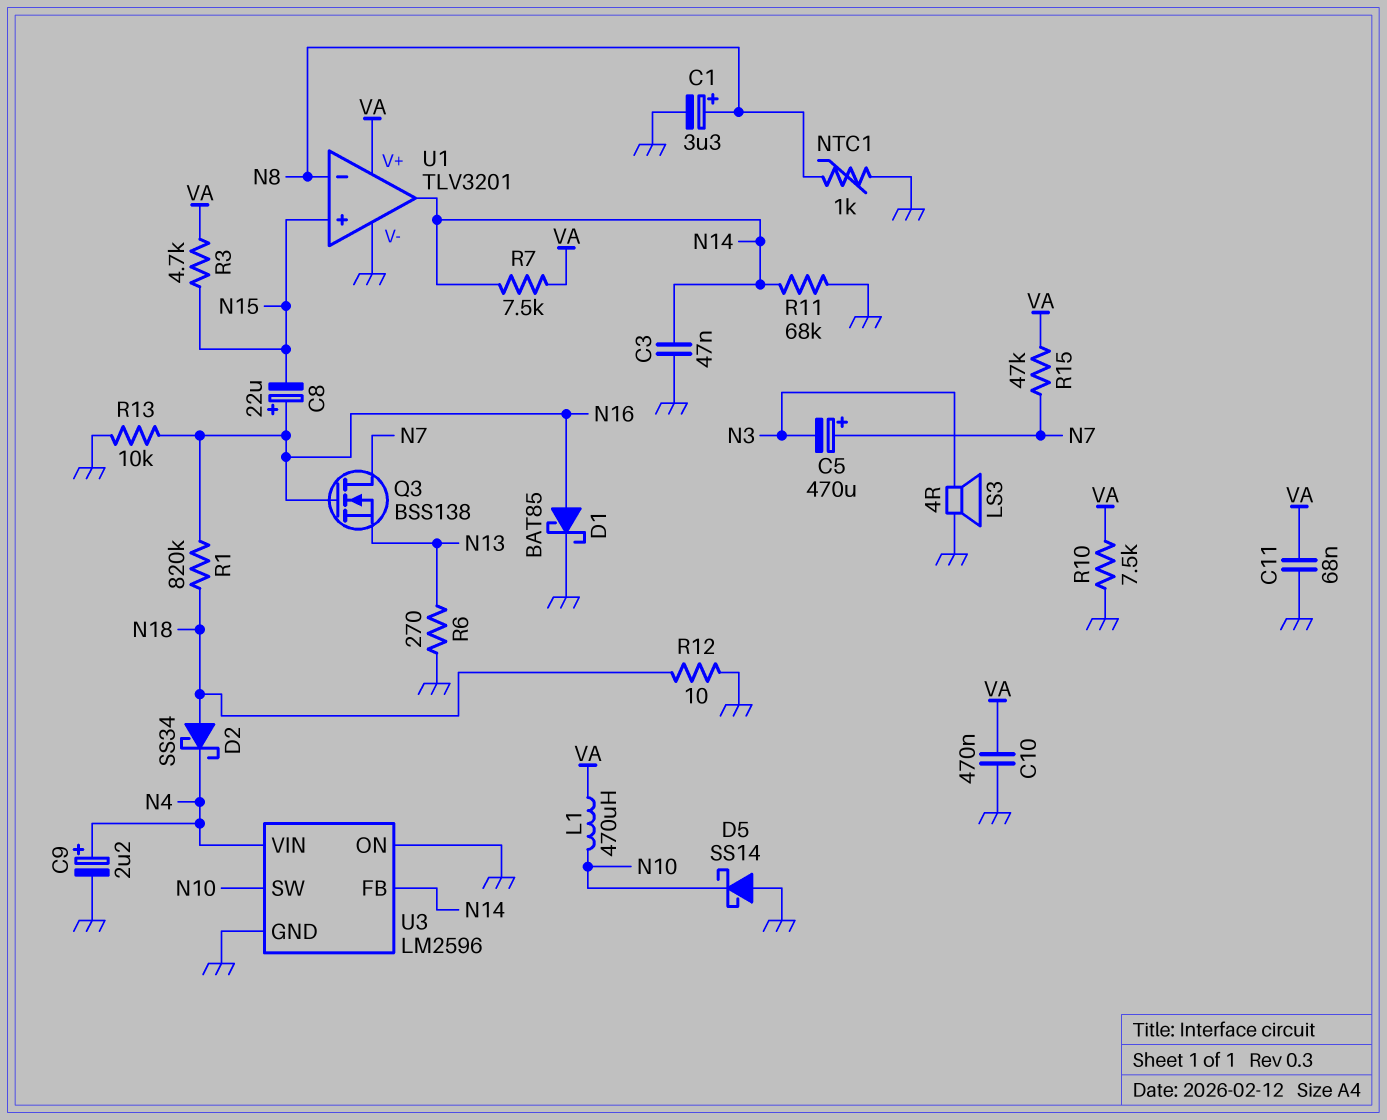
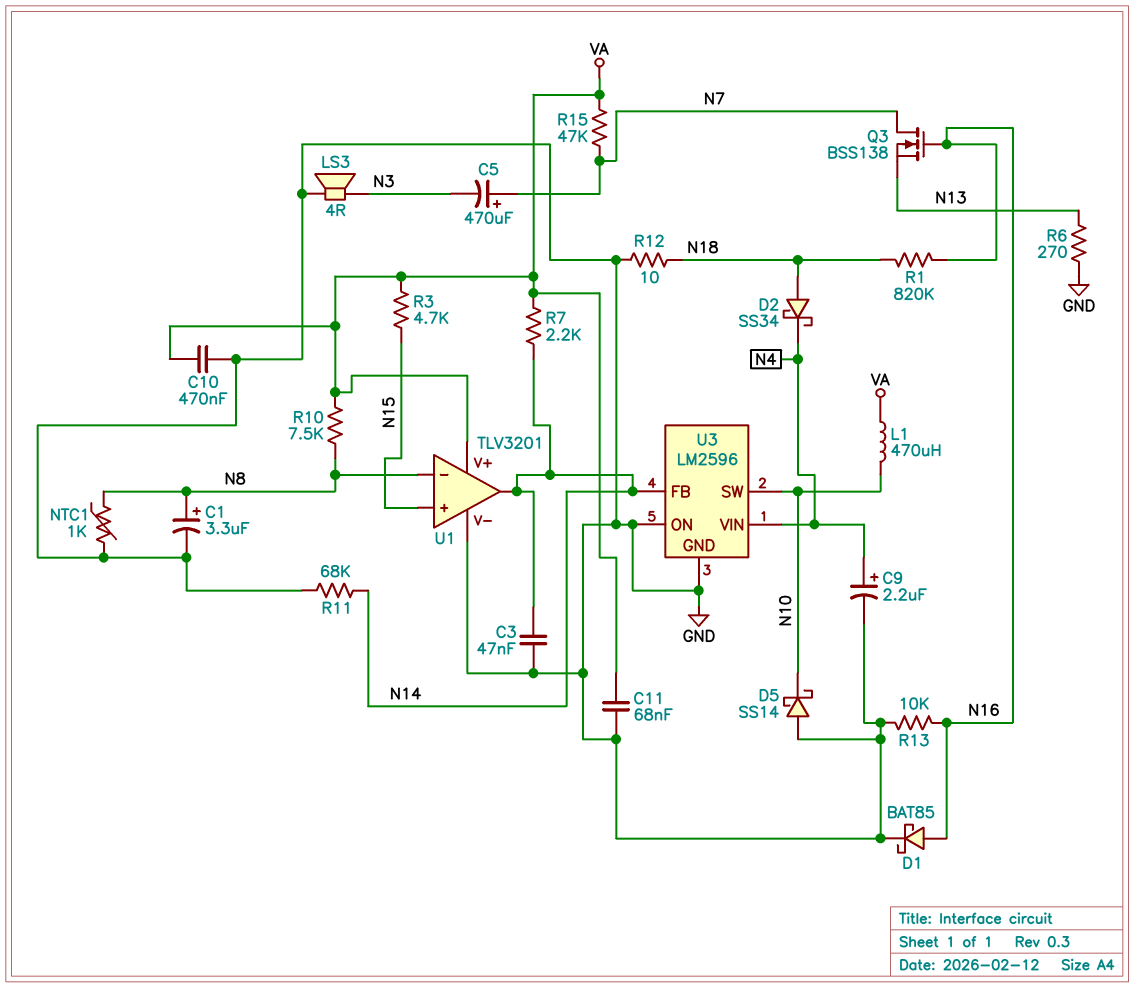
C8: 22uF (plus N16, minus N15) -> none
R7: 7.5k (N14, VA) -> 2.2k (N14, VA)
R10: 7.5k (GND, VA) -> 7.5k (N8, VA)

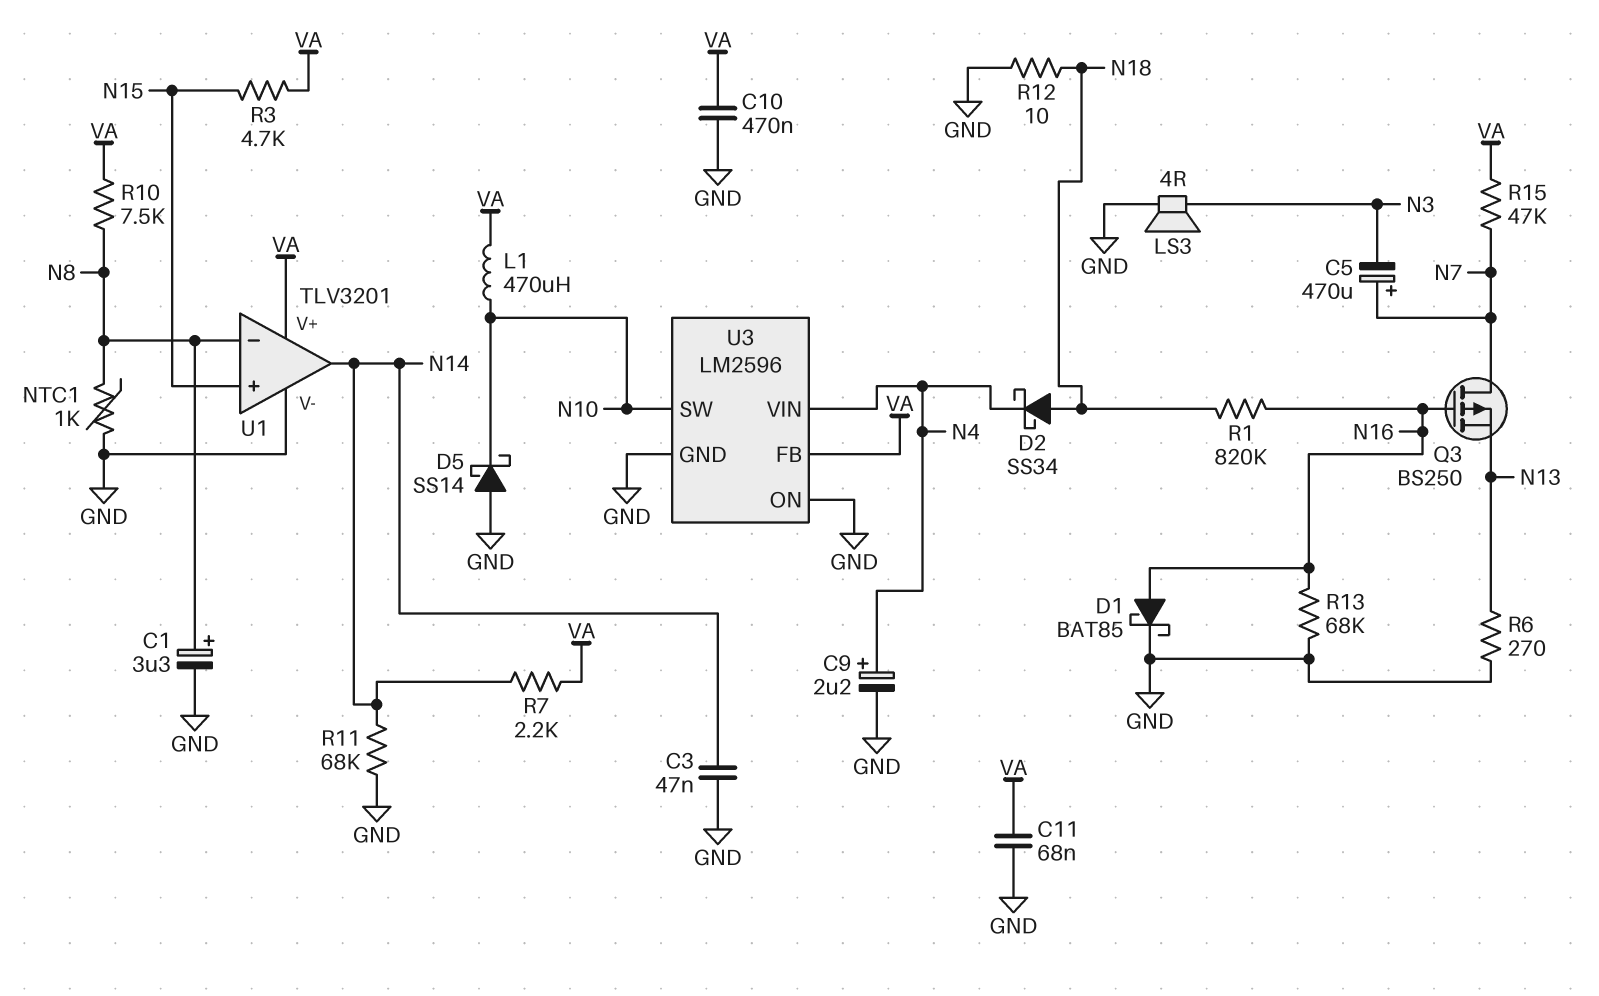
Q3: NMOS BSS138 (G N16, D N7, S N13) -> PMOS BS250 (G N16, D N7, S N13)
R13: 10k (GND, N16) -> 68k (GND, N16)
U3 pin FB: N14 -> VA

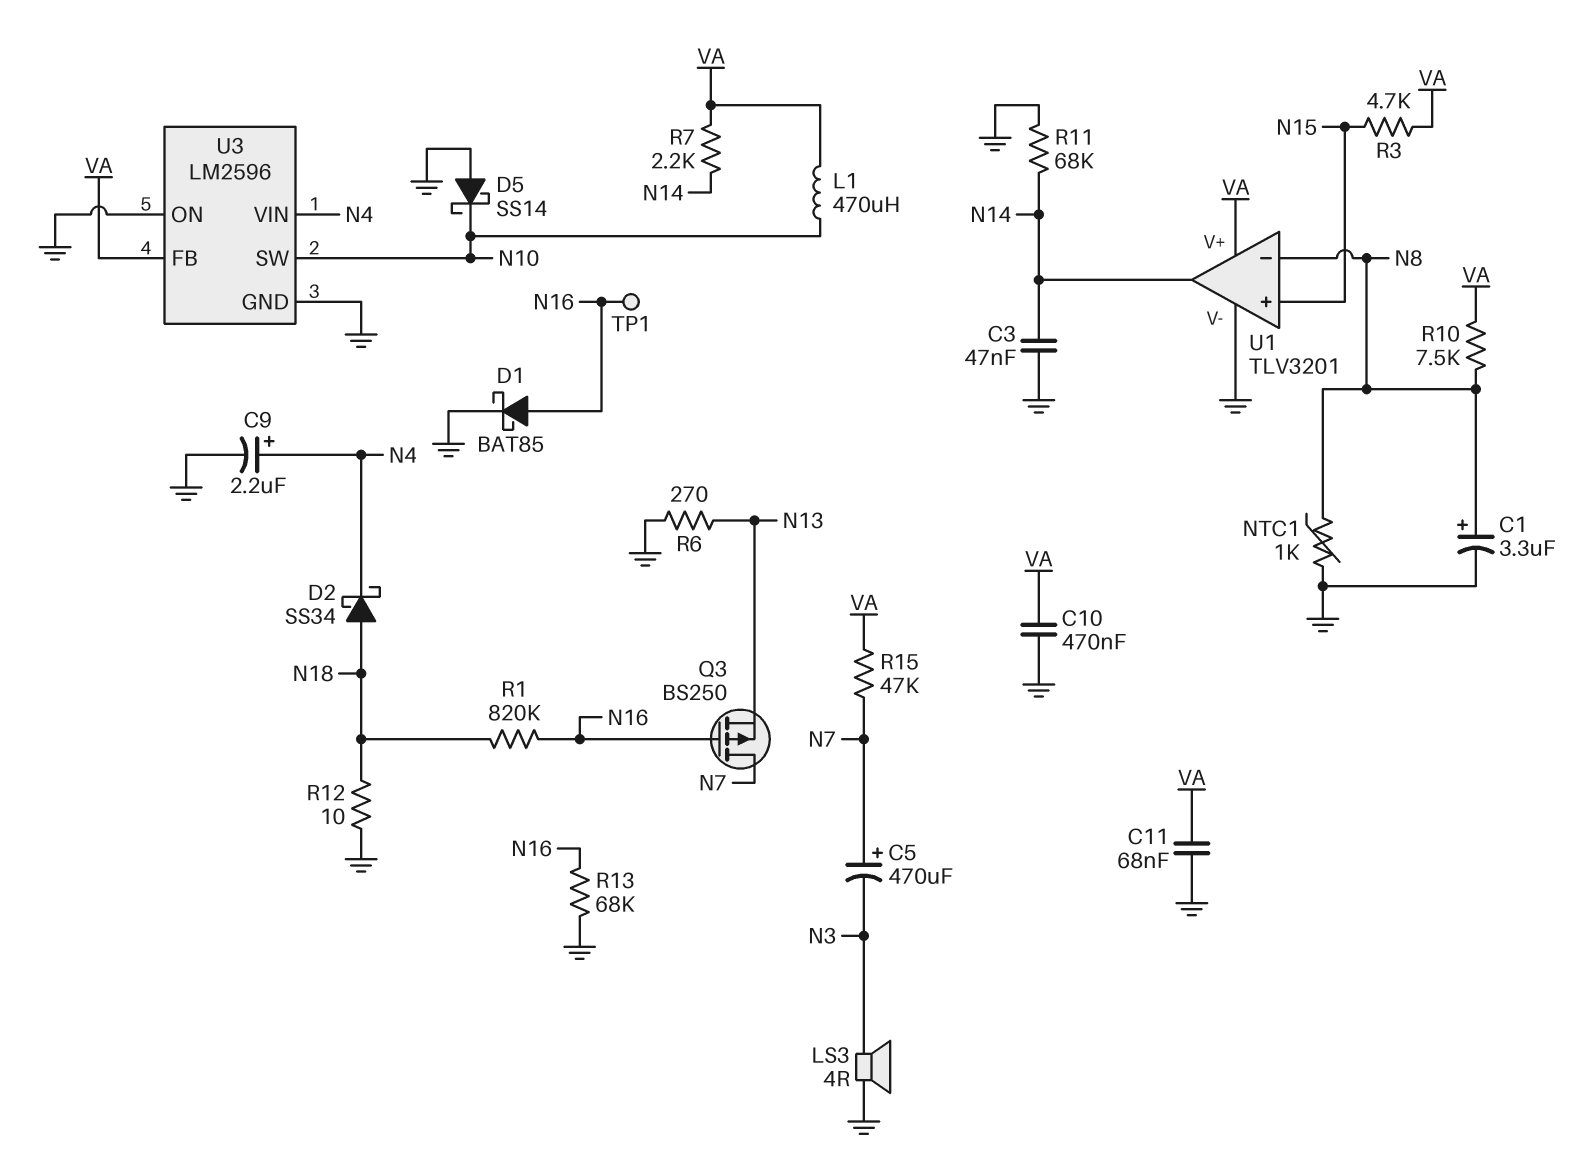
TP1: none -> test point (N16)

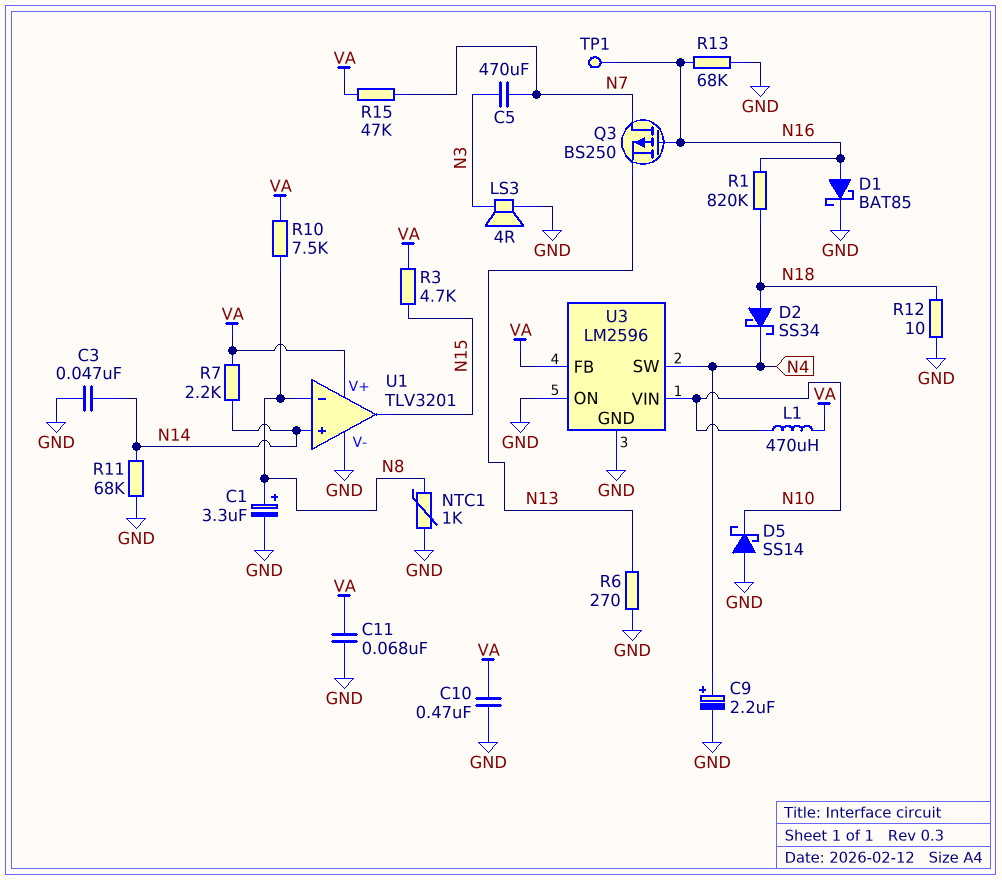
C5: 470uF (plus N7, minus N3) -> 470uF (N3, N7)
U1 pin in+: N15 -> N14
U1 pin out: N14 -> N15
U3 pin SW: N10 -> N4
U3 pin VIN: N4 -> N10

